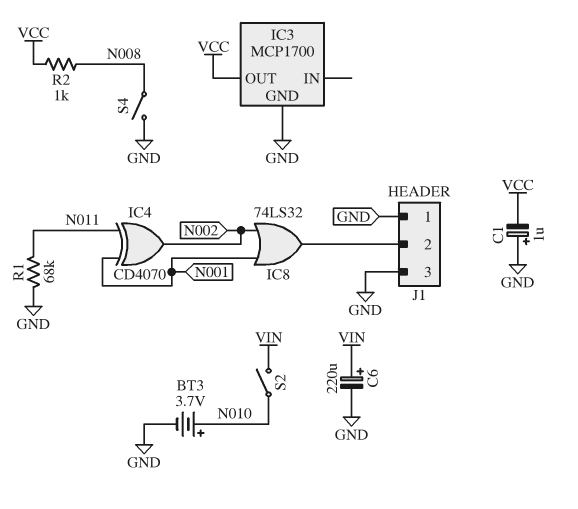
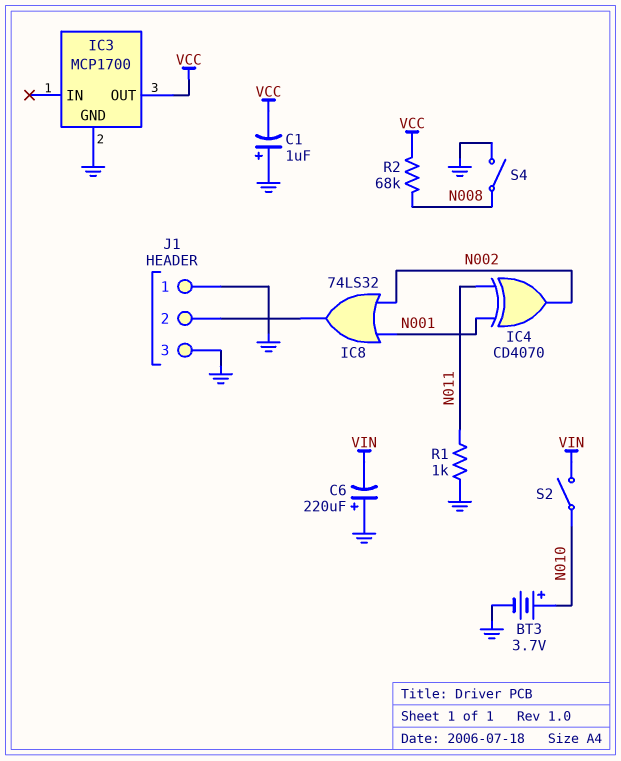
C6: 220uF (plus VIN, minus GND) -> 220uF (plus GND, minus VIN)
R1: 68k (GND, N011) -> 1k (GND, N011)
R2: 1k (N008, VCC) -> 68k (N008, VCC)

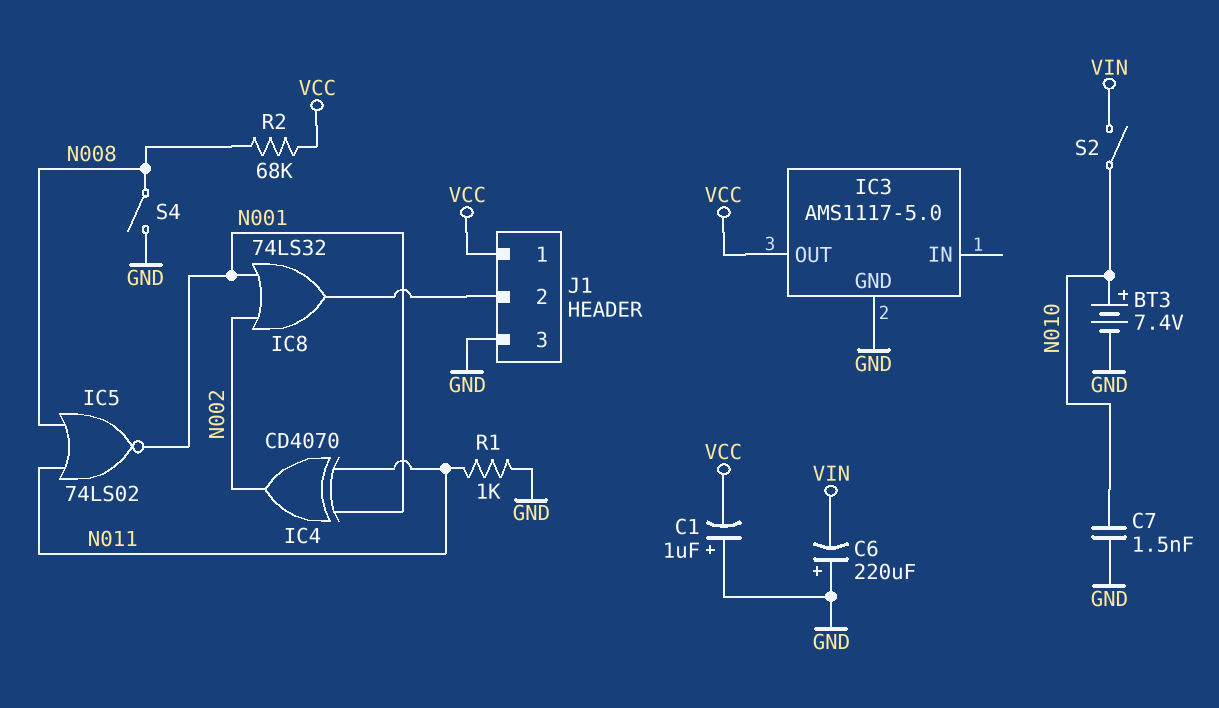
BT3: 3.7V (plus N010, minus GND) -> 7.4V (plus N010, minus GND)
C7: none -> 1.5nF (GND, N010)
IC3: MCP1700 -> AMS1117-5.0
IC5: none -> NOR 74LS02 (in N008, in N011, out N001)
J1 pin 1: GND -> VCC

